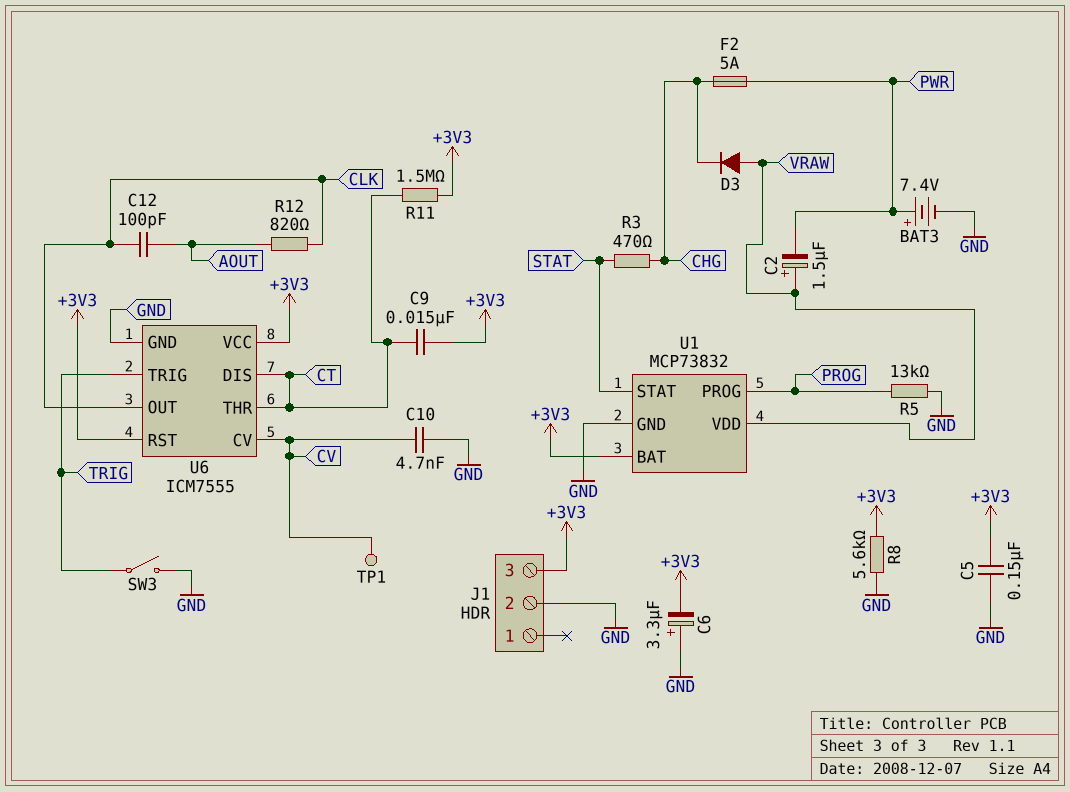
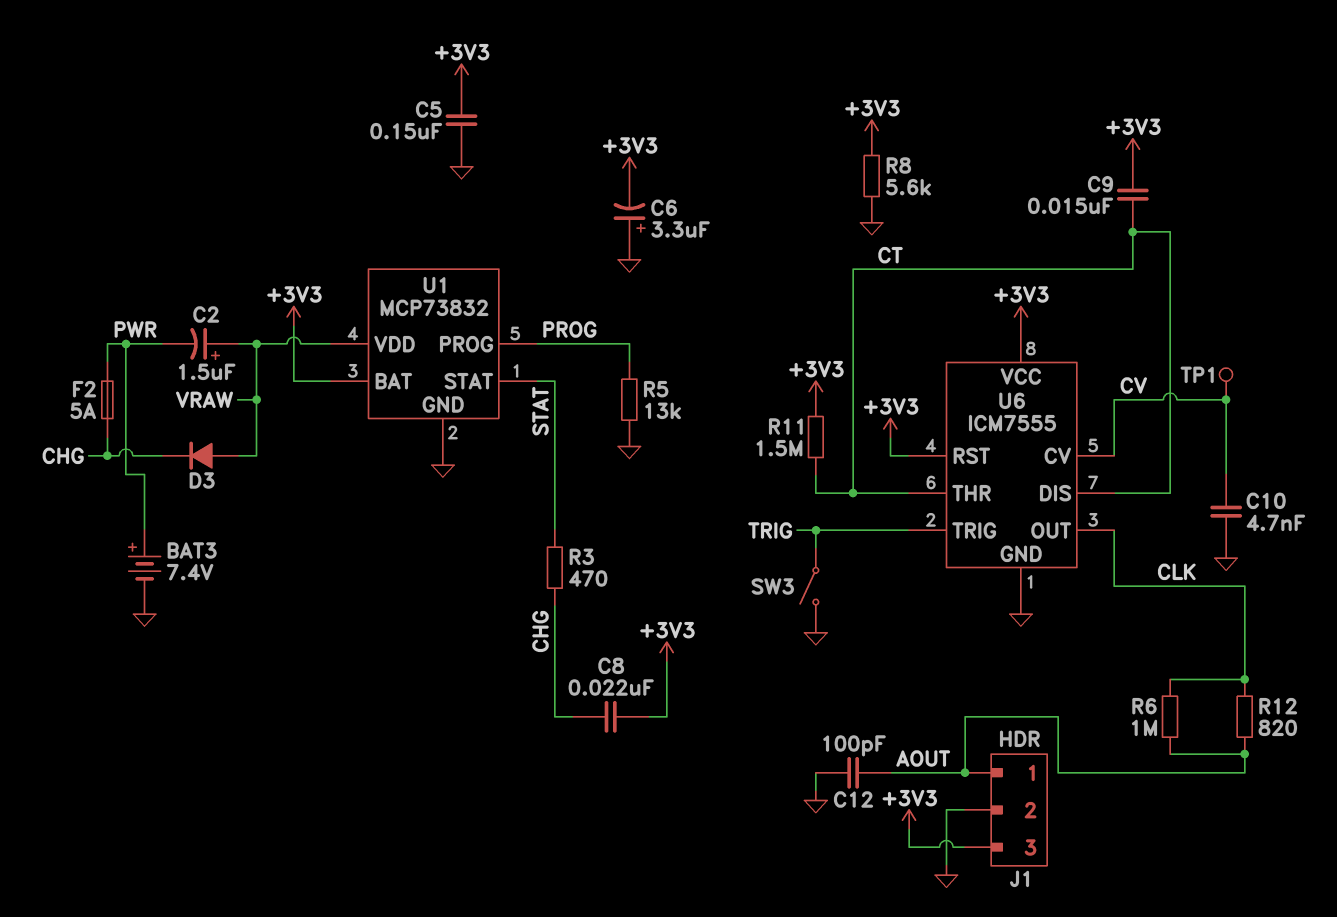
C8: none -> 22nF (+3V3, CHG)
C12: 100pF (AOUT, CLK) -> 100pF (AOUT, GND)
J1 pin 1: none -> AOUT
R6: none -> 1M (AOUT, CLK)

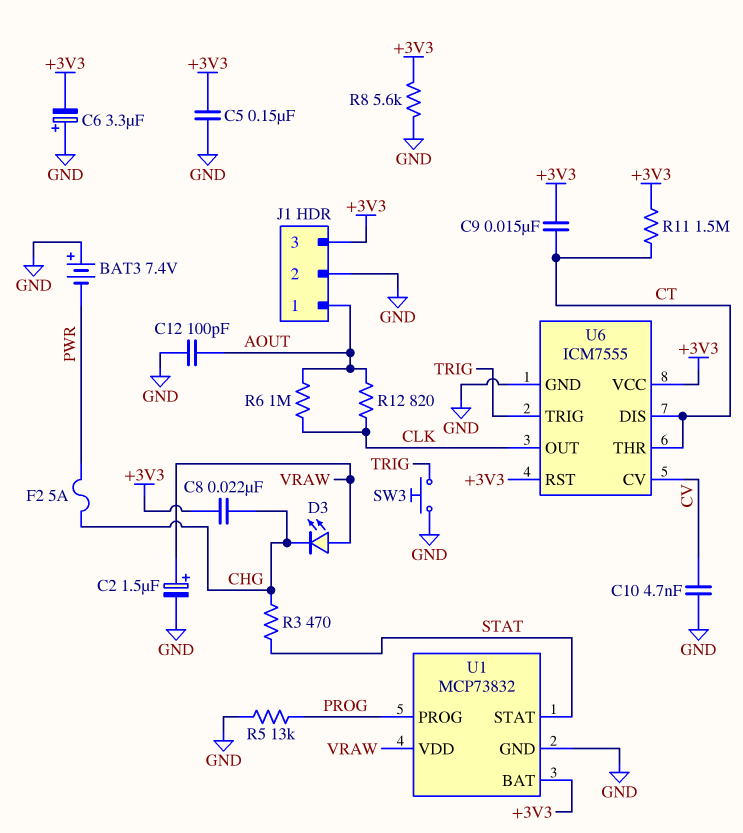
BAT3: 7.4V (plus PWR, minus GND) -> 7.4V (plus GND, minus PWR)
C2: 1.5uF (plus VRAW, minus PWR) -> 1.5uF (plus VRAW, minus GND)
D3: diode (A VRAW, K CHG) -> LED (A VRAW, K CHG)
SW3: switch (GND, TRIG) -> button (GND, TRIG)
TP1: test point (CV) -> none

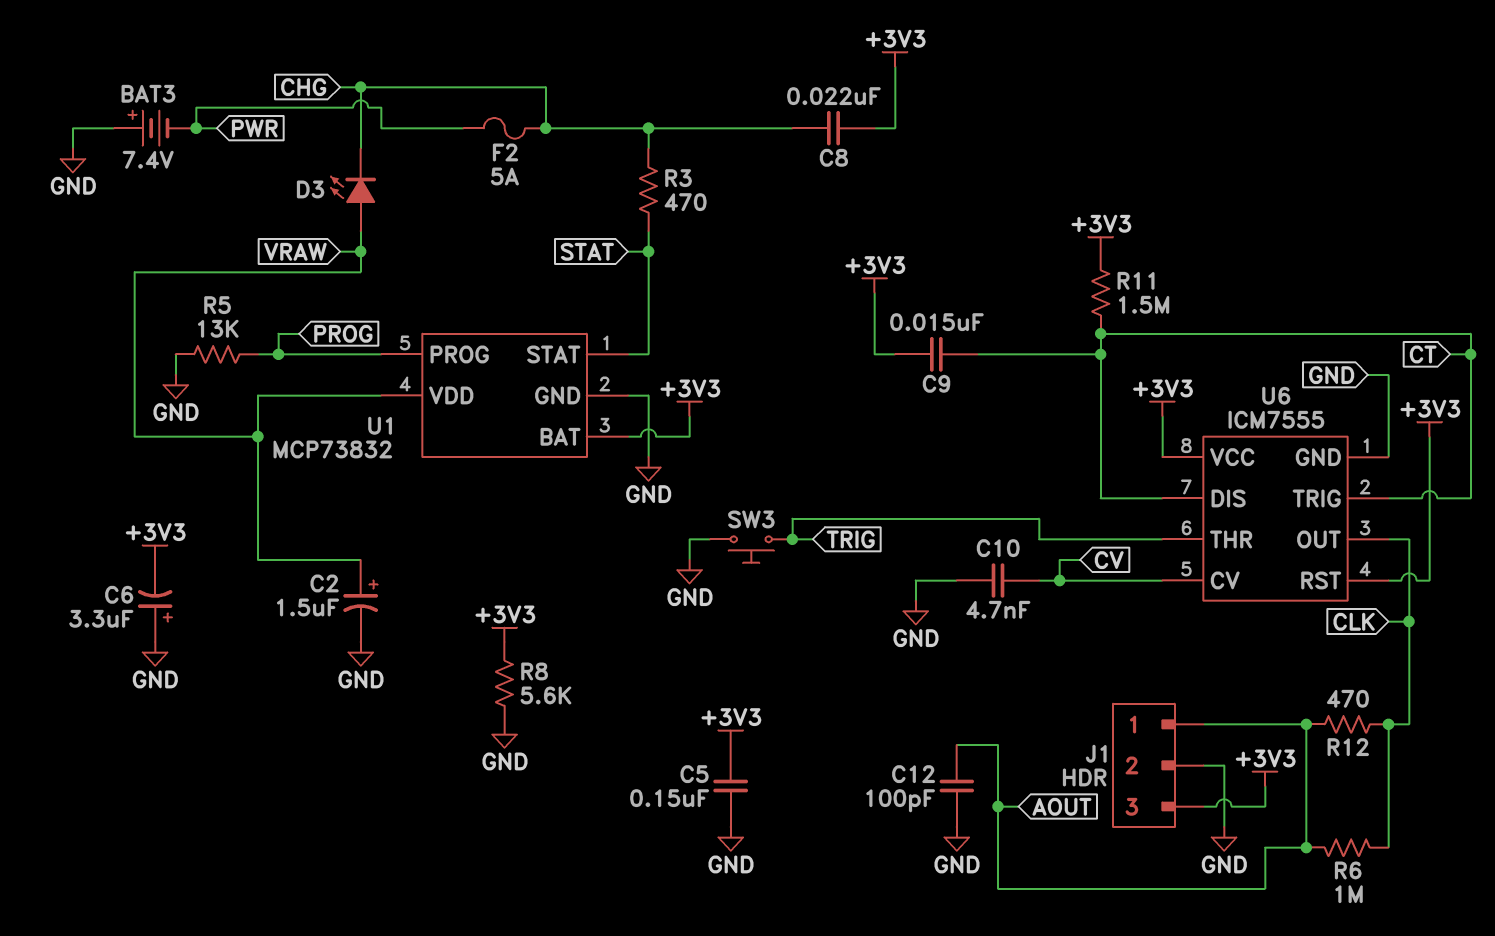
R12: 820 (AOUT, CLK) -> 470 (AOUT, CLK)
U6 pin THR: CT -> TRIG
U6 pin TRIG: TRIG -> CT

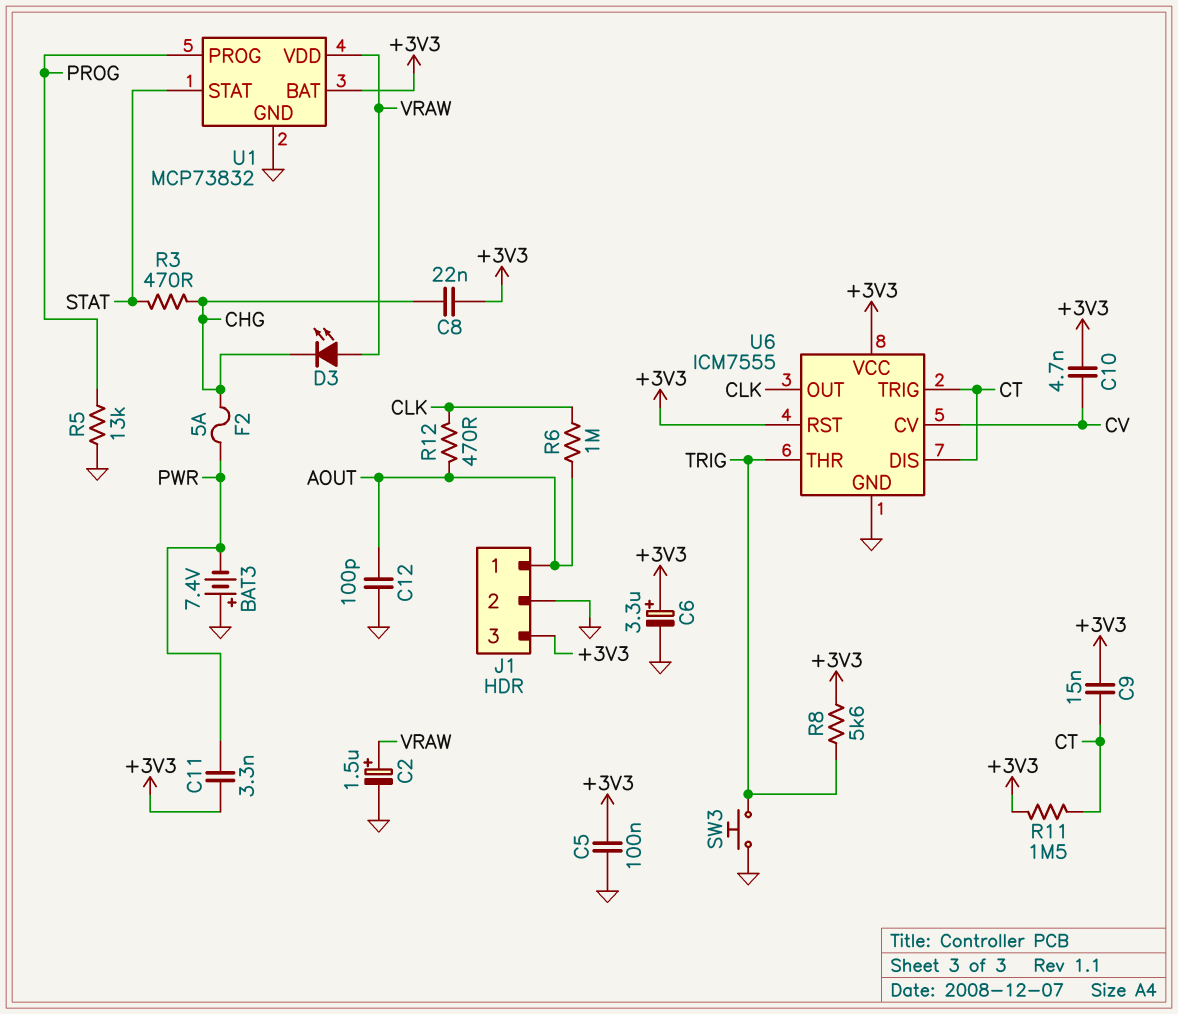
C5: 150nF (+3V3, GND) -> 100nF (+3V3, GND)
C6: 3.3uF (plus GND, minus +3V3) -> 3.3uF (plus +3V3, minus GND)
C10: 4.7nF (CV, GND) -> 4.7nF (+3V3, CV)
C11: none -> 3.3nF (+3V3, PWR)
R8: 5.6k (+3V3, GND) -> 5.6k (+3V3, TRIG)

